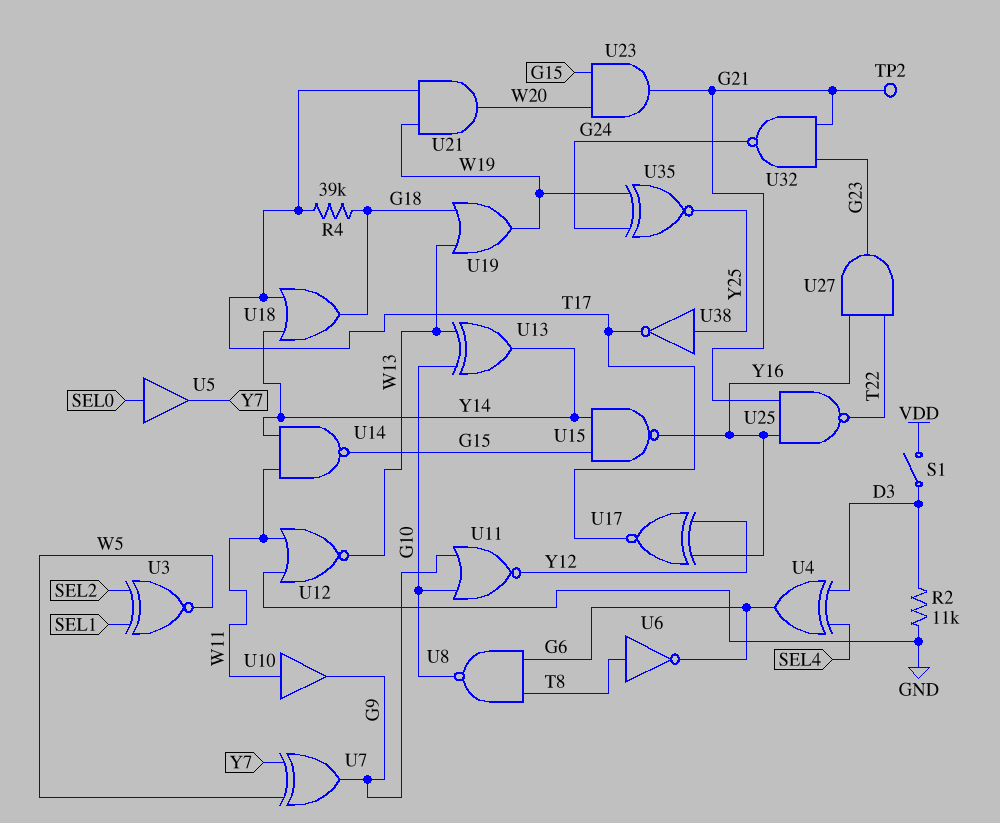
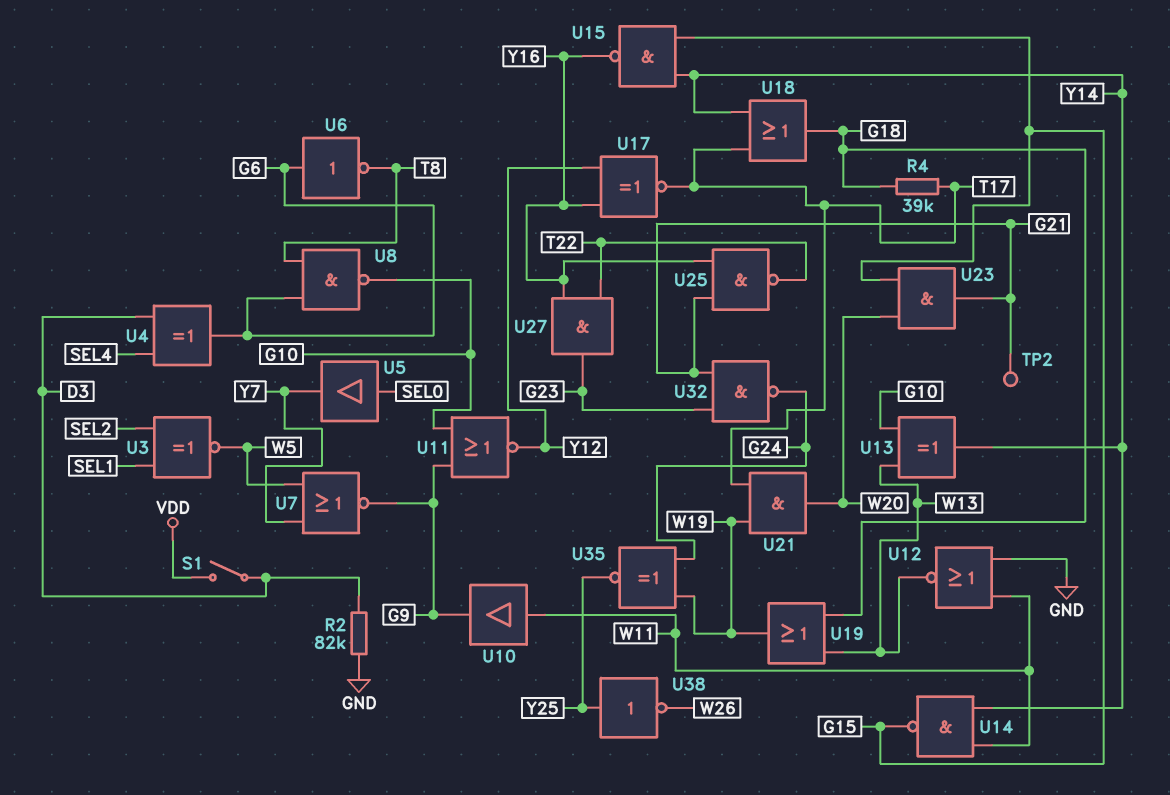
R2: 11k (D3, GND) -> 82k (D3, GND)
U6: NOT (in T8, out G6) -> NOT (in G6, out T8)
U7: XOR (in W5, in Y7, out G9) -> NOR (in W5, in Y7, out G9)
U38: NOT (in Y25, out T17) -> NOT (in Y25, out W26)

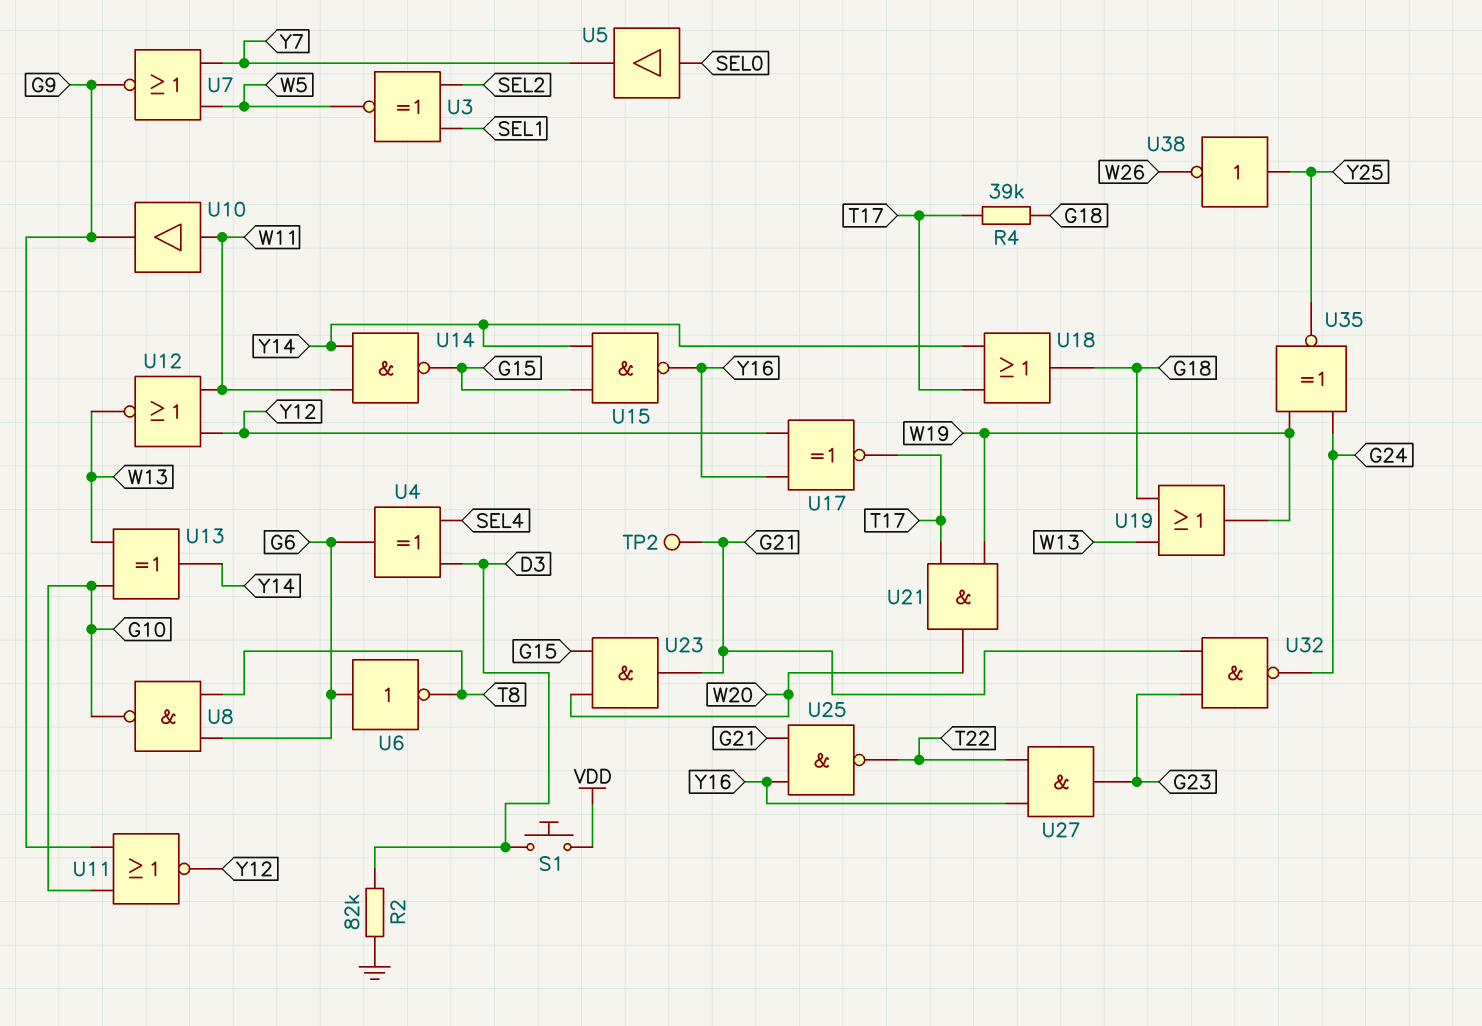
S1: switch (D3, VDD) -> button (D3, VDD)
U12: NOR (in GND, in W11, out W13) -> NOR (in W11, in Y12, out W13)

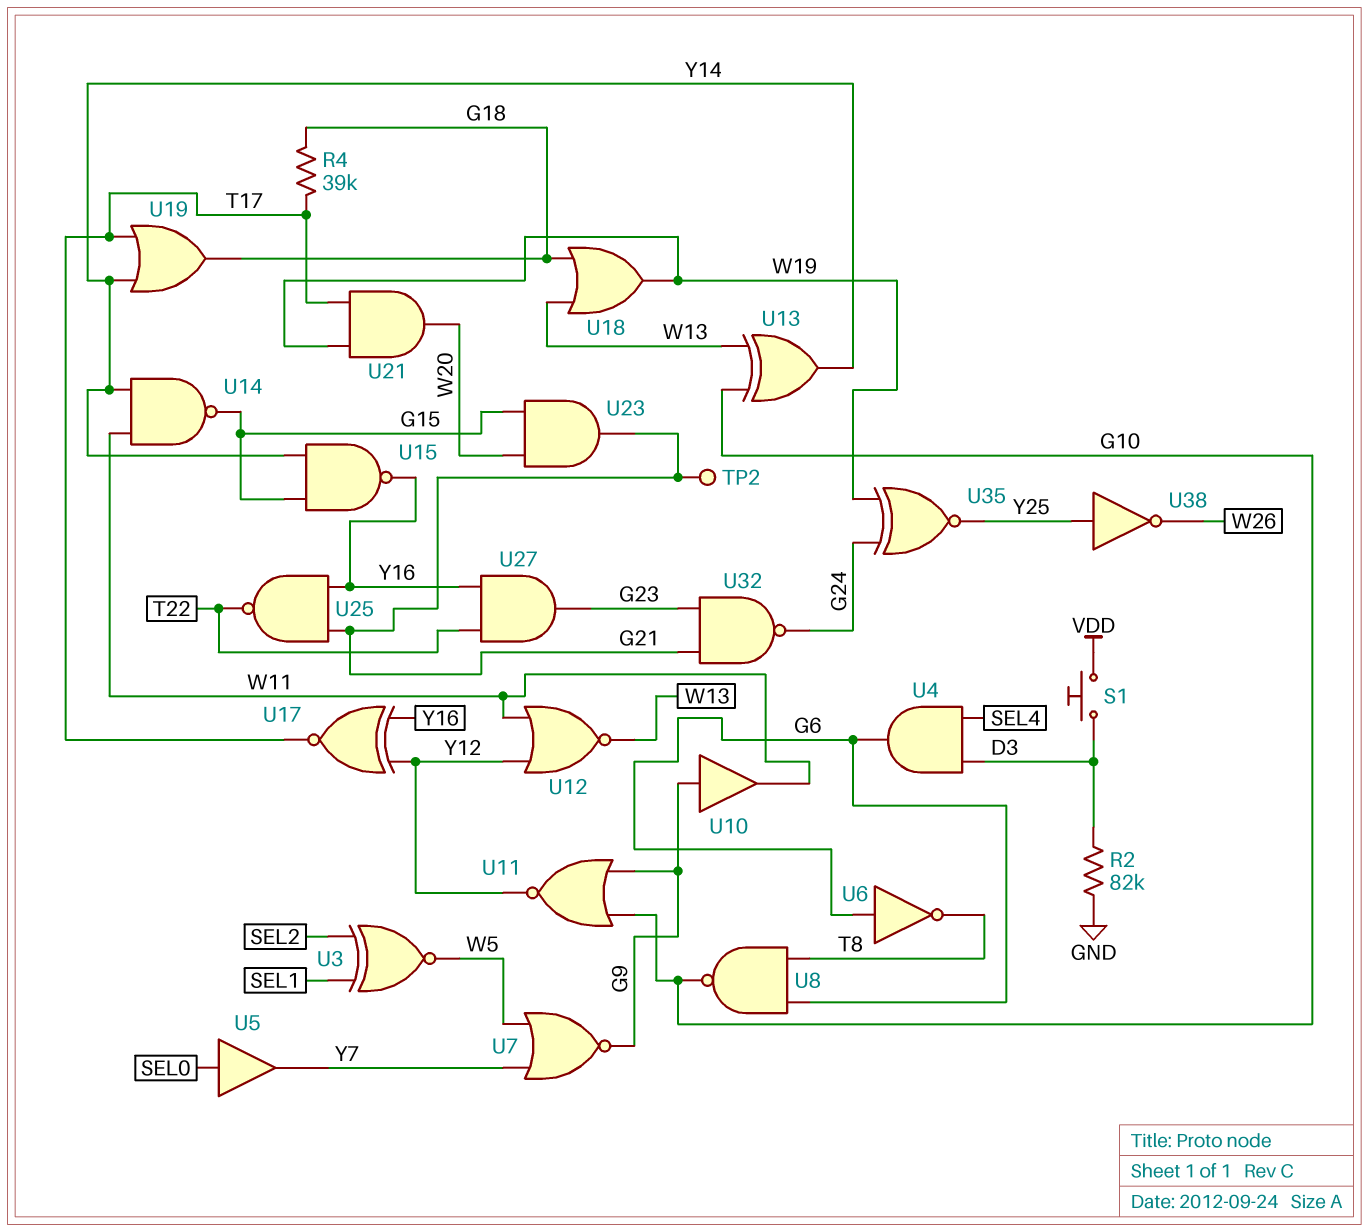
U4: XOR (in D3, in SEL4, out G6) -> AND (in D3, in SEL4, out G6)
U10: buffer (in W11, out G9) -> buffer (in G9, out W11)
U18: OR (in T17, in Y14, out G18) -> OR (in G18, in W13, out W19)
U19: OR (in G18, in W13, out W19) -> OR (in T17, in Y14, out G18)

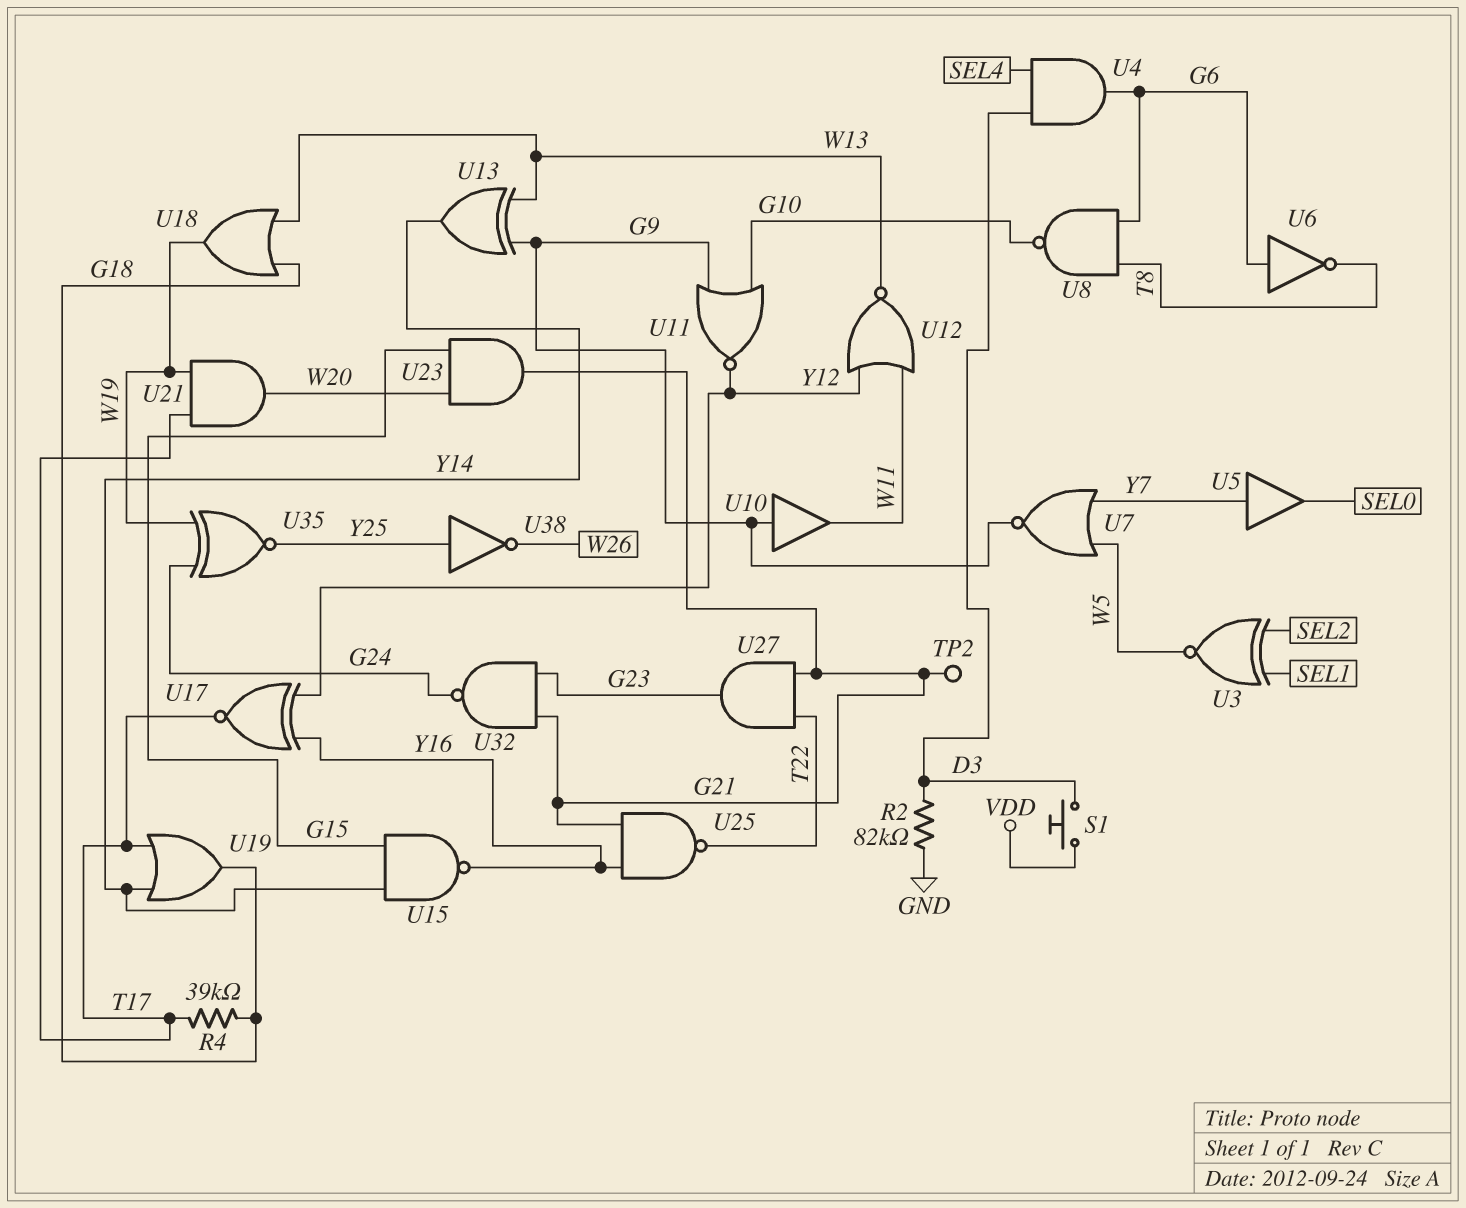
U5: buffer (in SEL0, out Y7) -> buffer (in Y7, out SEL0)
U13: XOR (in G10, in W13, out Y14) -> XOR (in G9, in W13, out Y14)
U14: NAND (in W11, in Y14, out G15) -> none
U27: AND (in T22, in Y16, out G23) -> AND (in G21, in T22, out G23)

